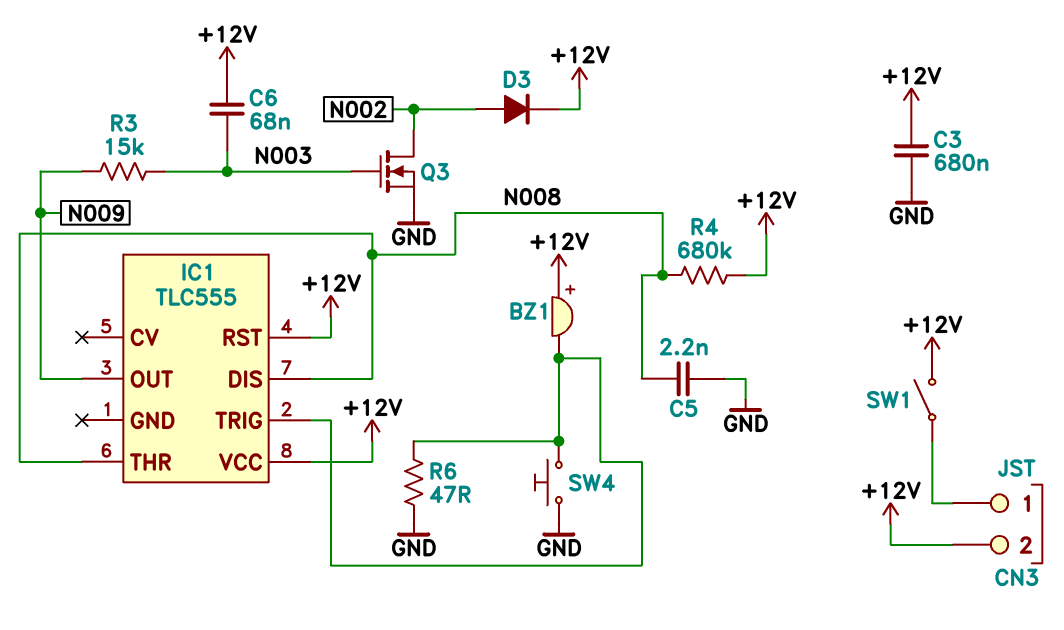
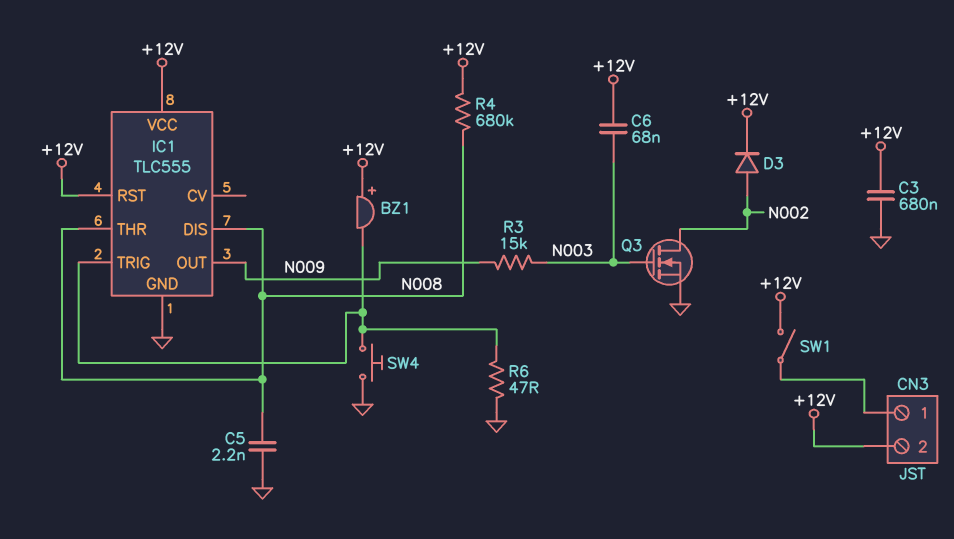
IC1 pin GND: none -> GND

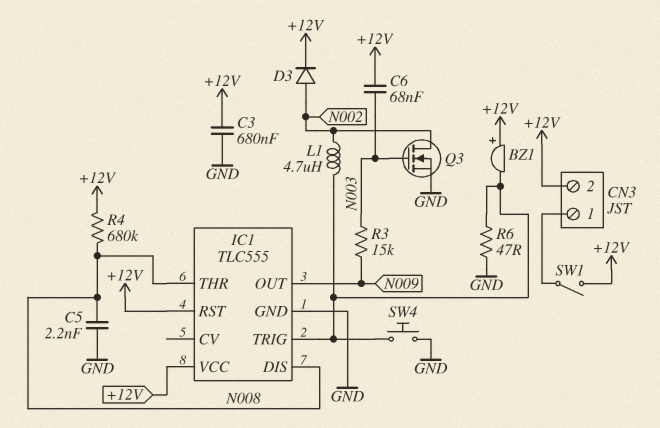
L1: none -> 4.7uH (IC1/TRIG, N002)

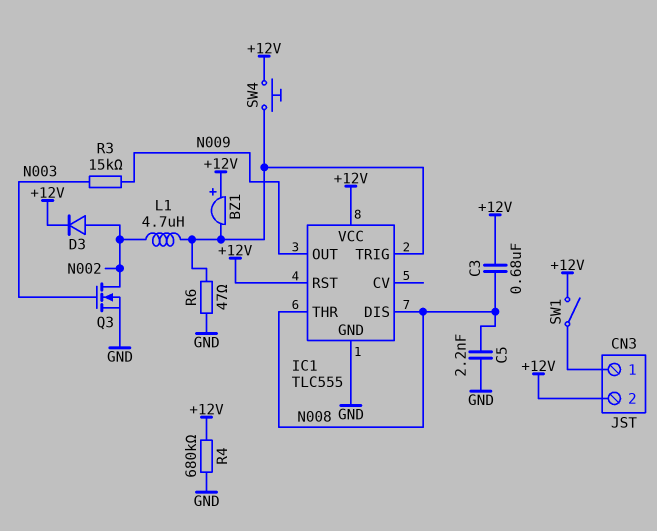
C3: 680nF (+12V, GND) -> 680nF (+12V, N008)
C6: 68nF (+12V, N003) -> none
R4: 680k (+12V, N008) -> 680k (+12V, GND)
SW4: button (GND, IC1/TRIG) -> button (+12V, IC1/TRIG)

